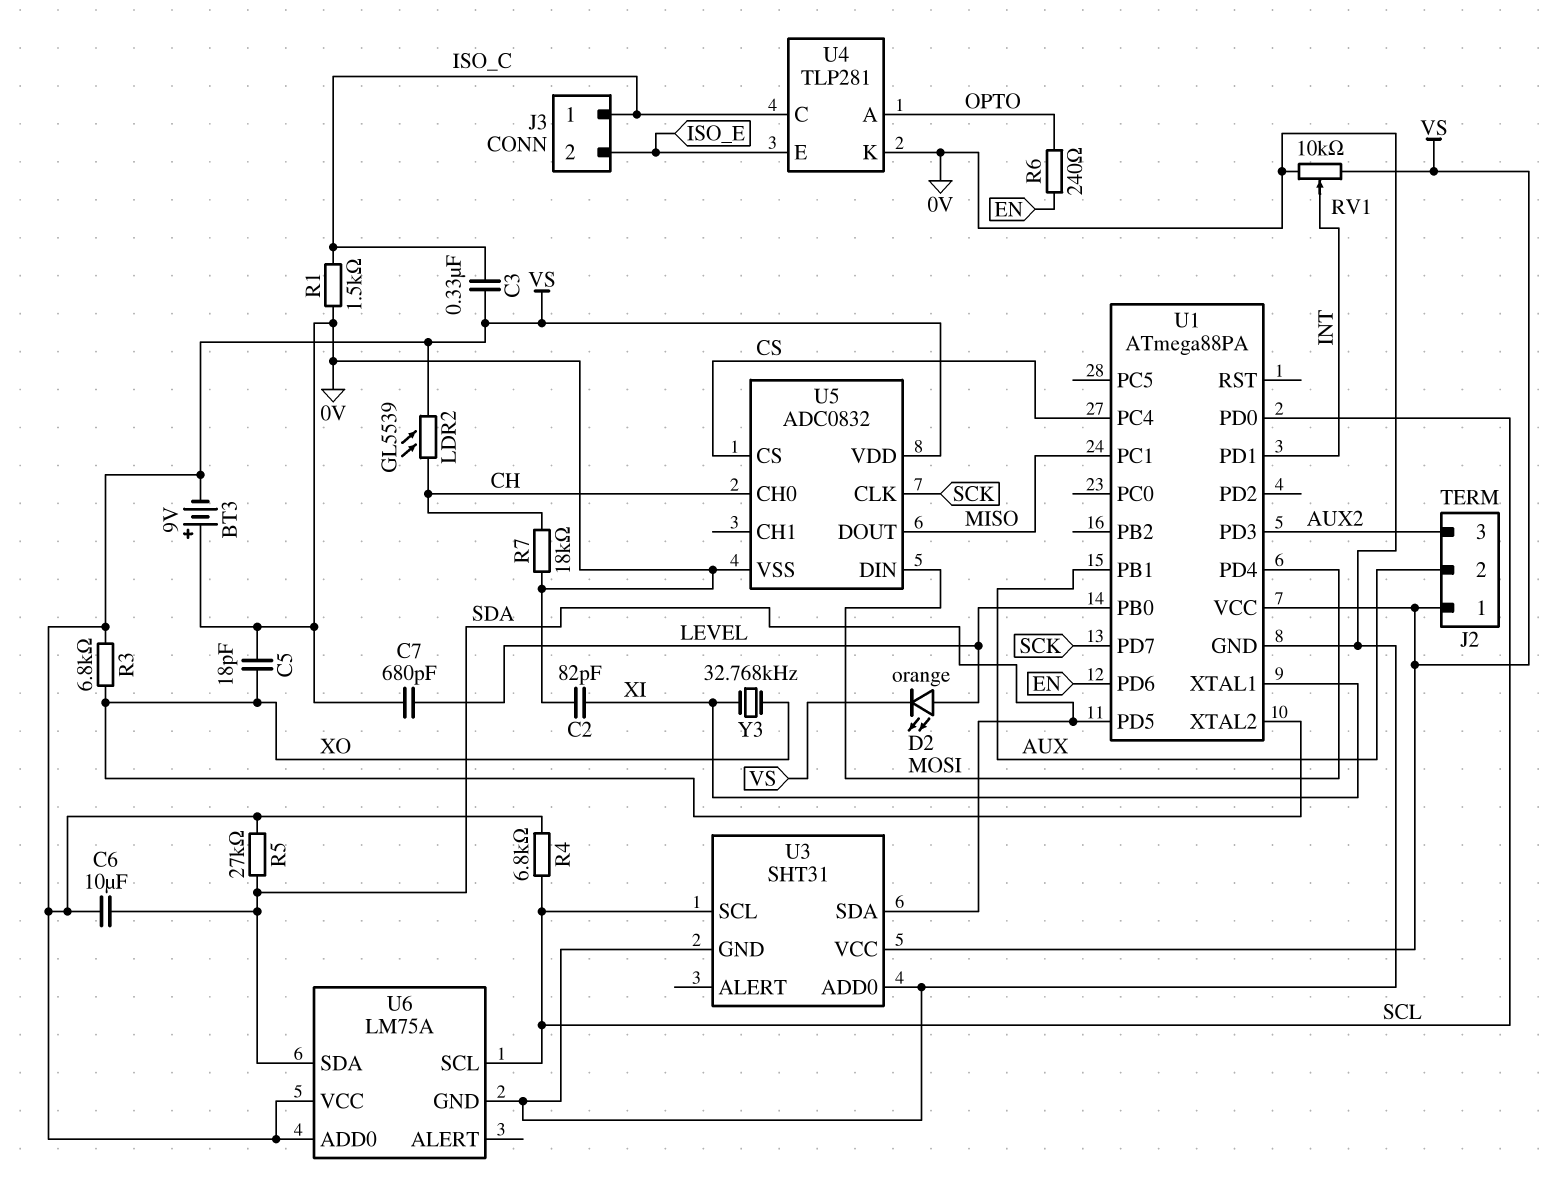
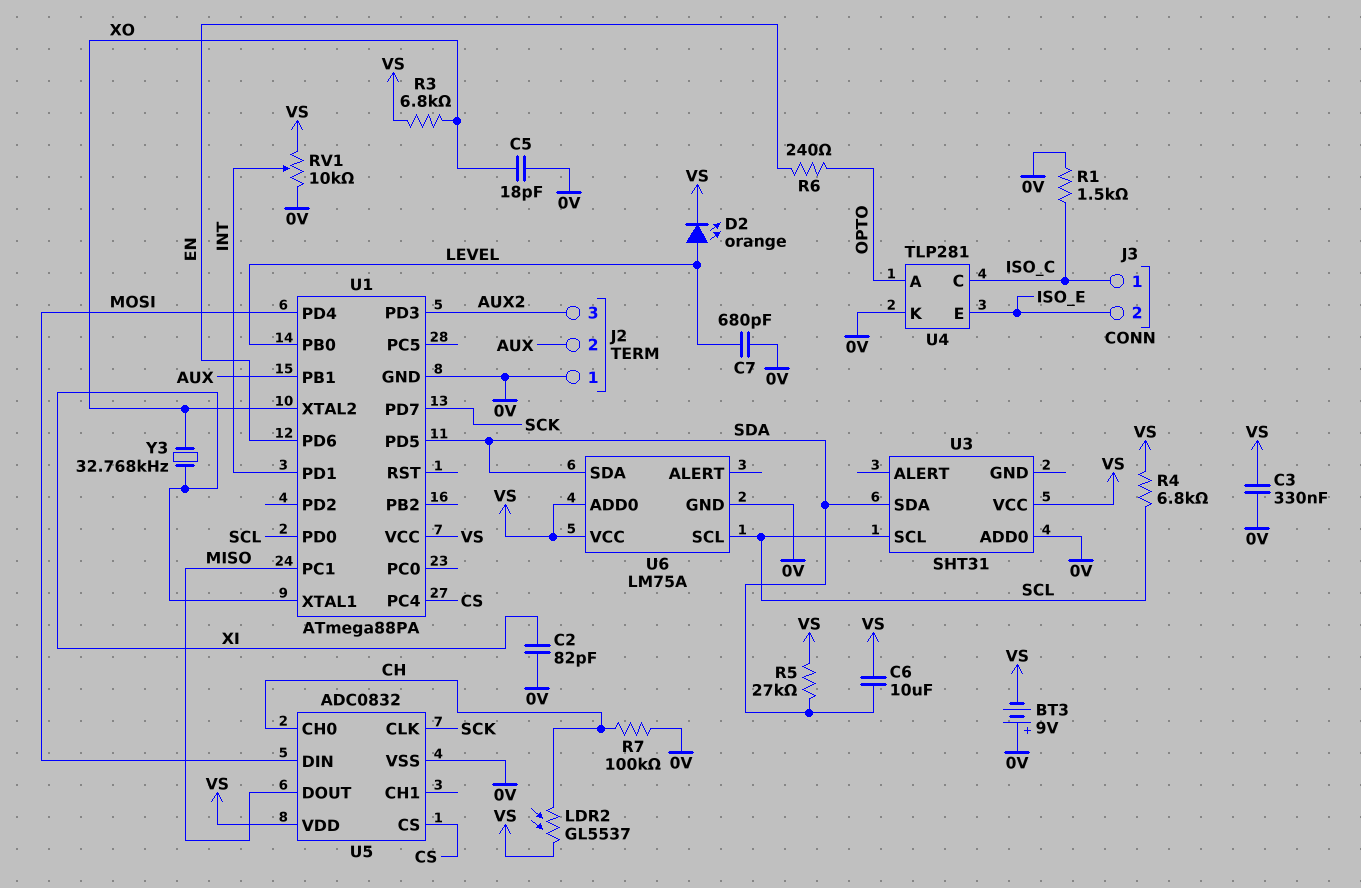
C3: 330nF (ISO_C, VS) -> 330nF (0V, VS)
J2 pin 1: VS -> 0V
LDR2: GL5539 (CH, VS) -> GL5537 (CH, VS)
R7: 18k (0V, CH) -> 100k (0V, CH)
U3 pin GND: 0V -> none

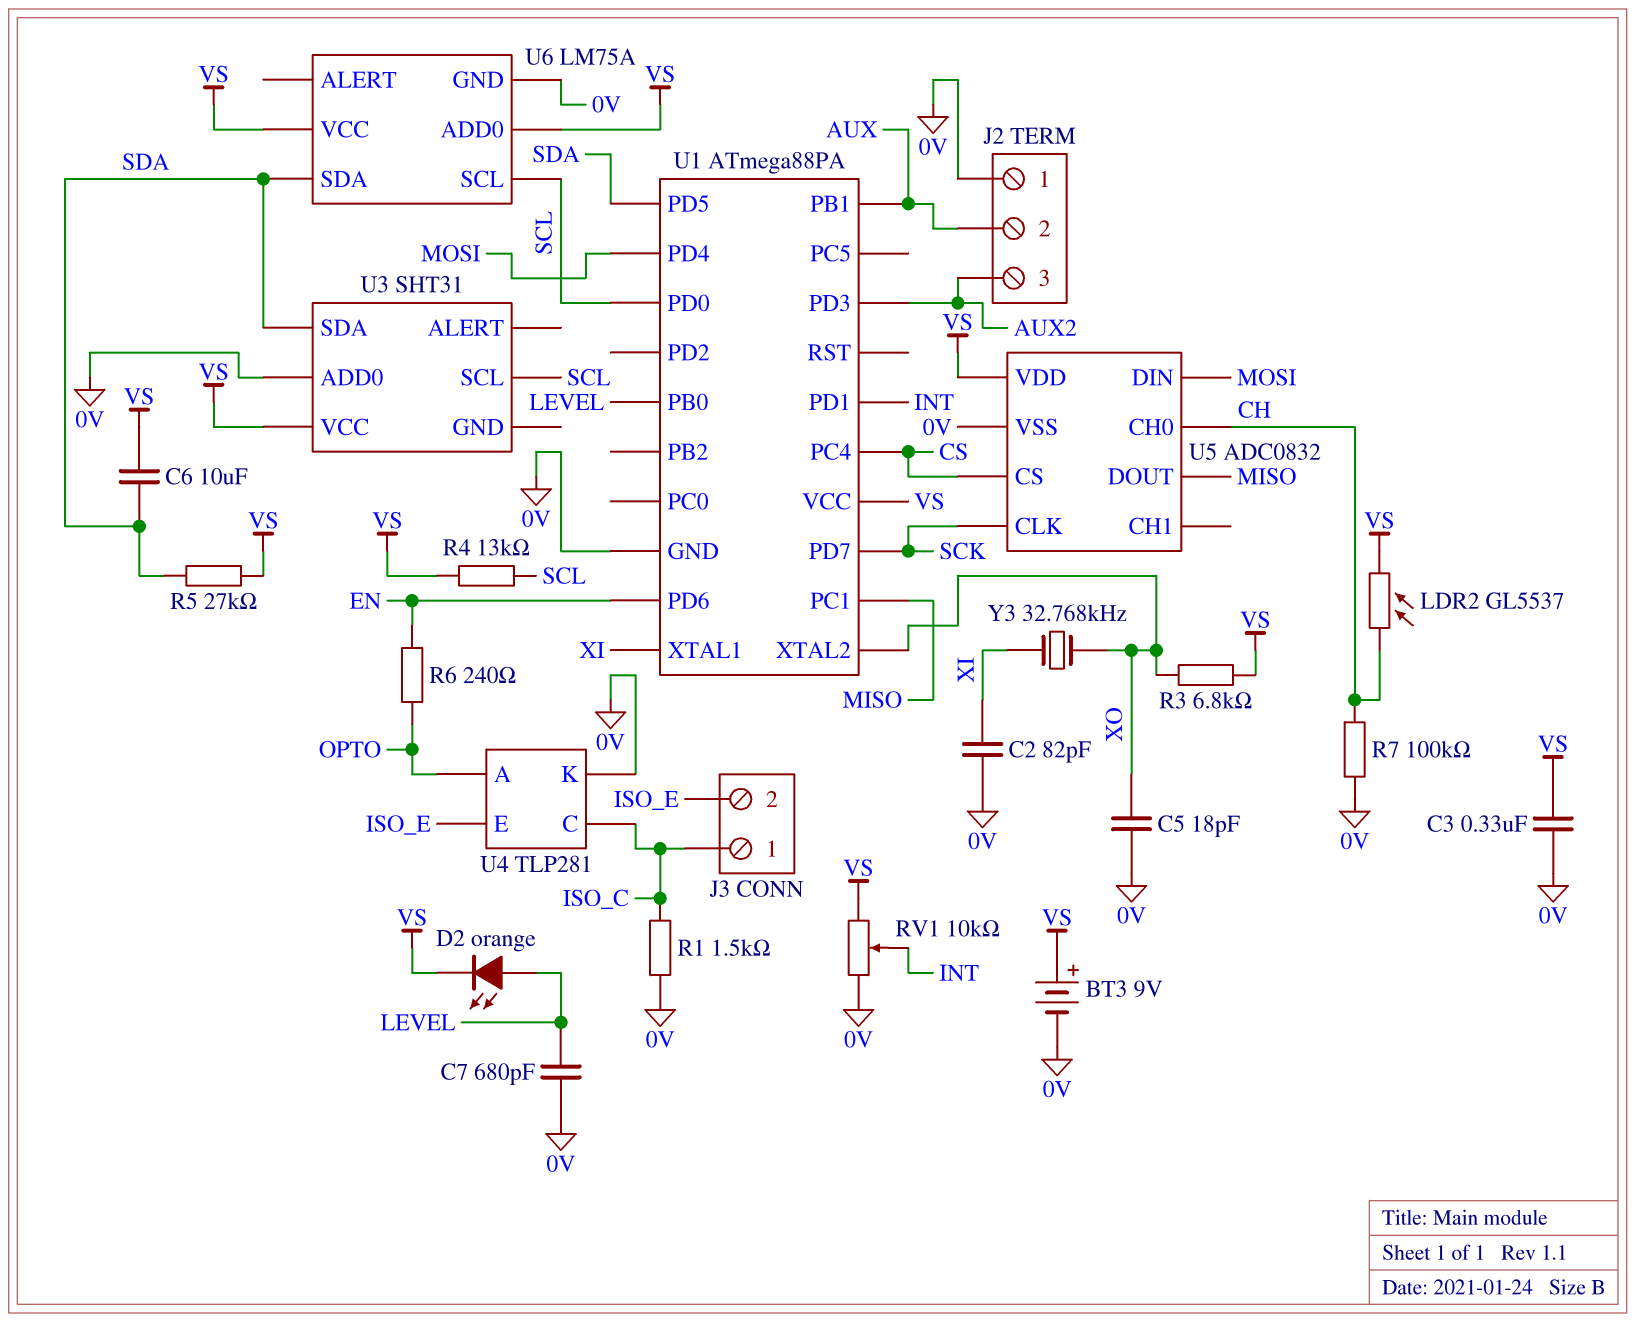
BT3: 9V (plus 0V, minus VS) -> 9V (plus VS, minus 0V)
R4: 6.8k (SCL, VS) -> 13k (SCL, VS)

